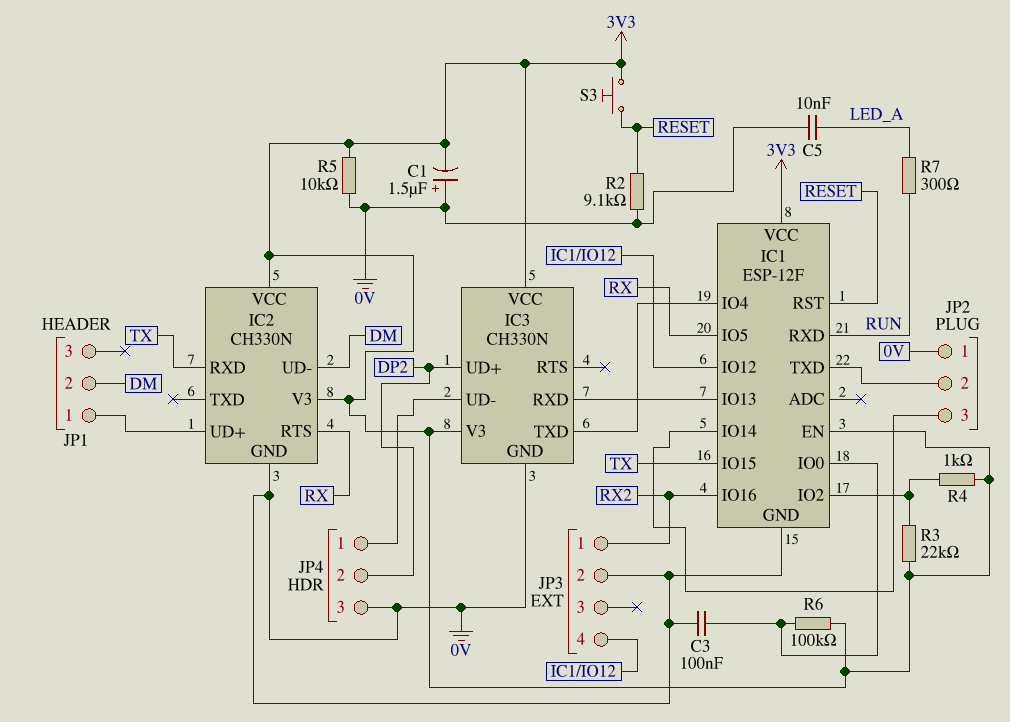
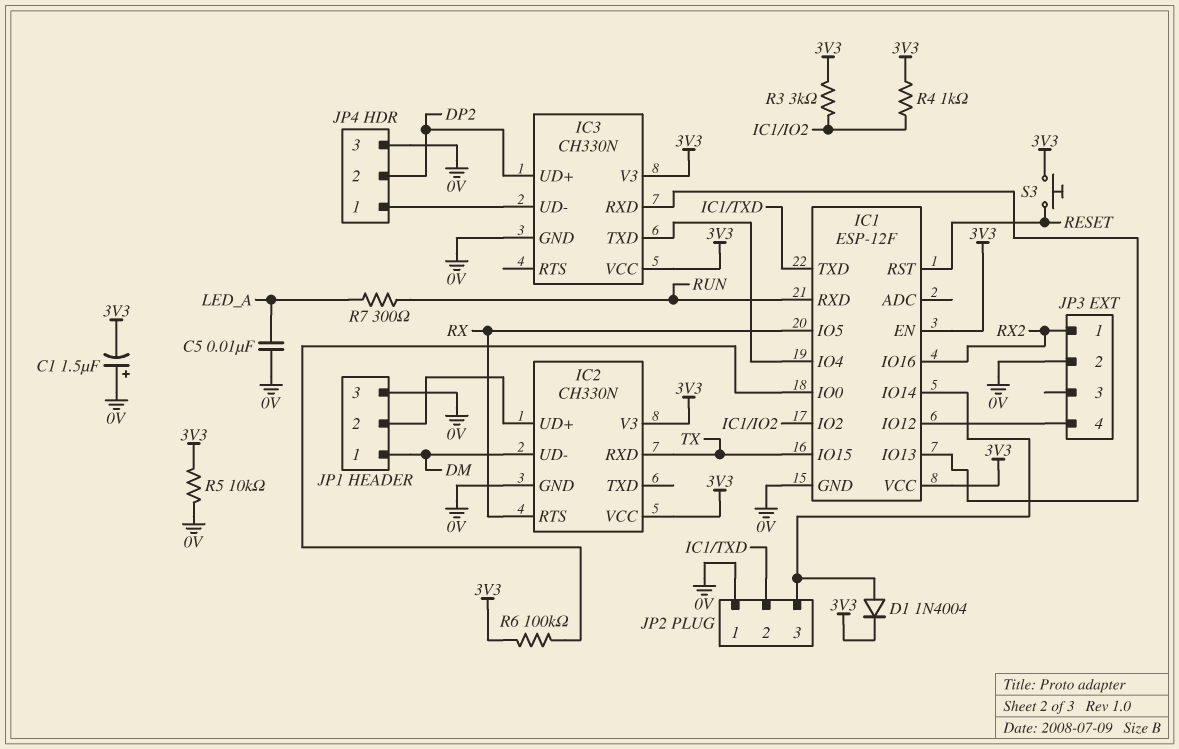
C3: 100nF (0V, IC1/IO0) -> none
D1: none -> diode 1N4004 (A IC1/IO14, K 3V3)
JP1 pin 1: IC2/UD+ -> DM
JP1 pin 2: DM -> IC2/UD+
JP1 pin 3: none -> 0V
R2: 9.1k (0V, RESET) -> none
R3: 22k (3V3, IC1/IO2) -> 3k (3V3, IC1/IO2)

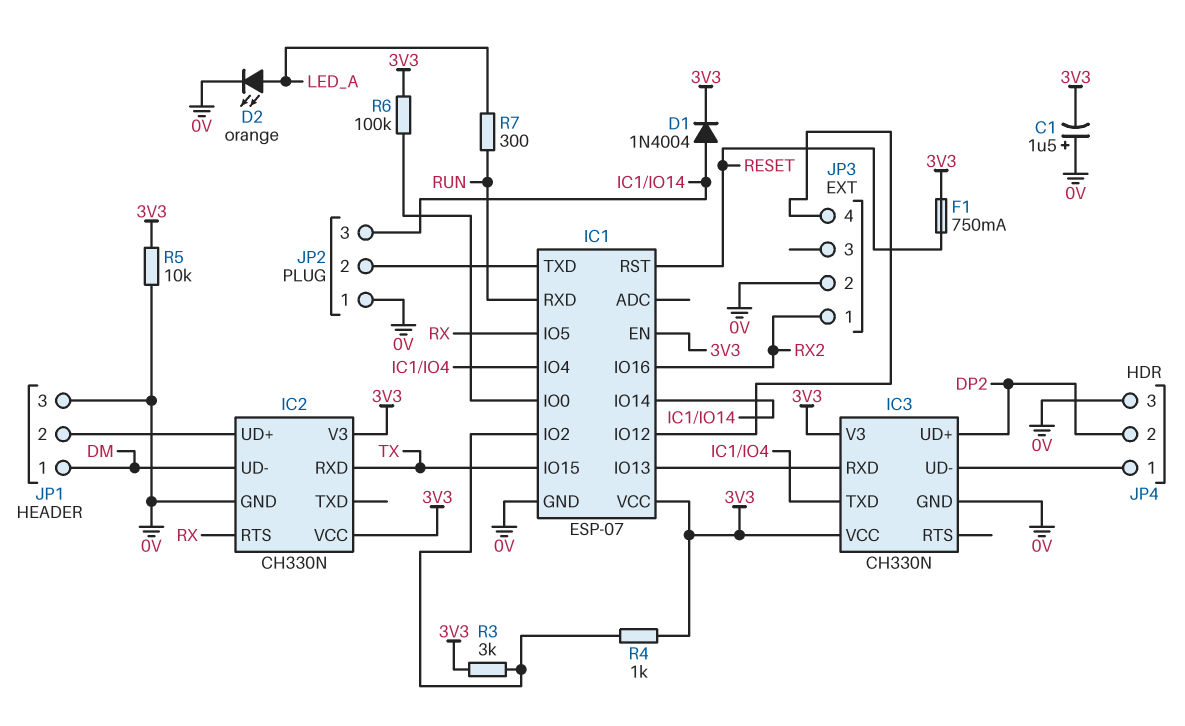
C5: 10nF (0V, LED_A) -> none
D2: none -> LED orange (A LED_A, K 0V)
F1: none -> 750mA (3V3, RESET)
IC1: ESP-12F -> ESP-07
S3: button (3V3, RESET) -> none

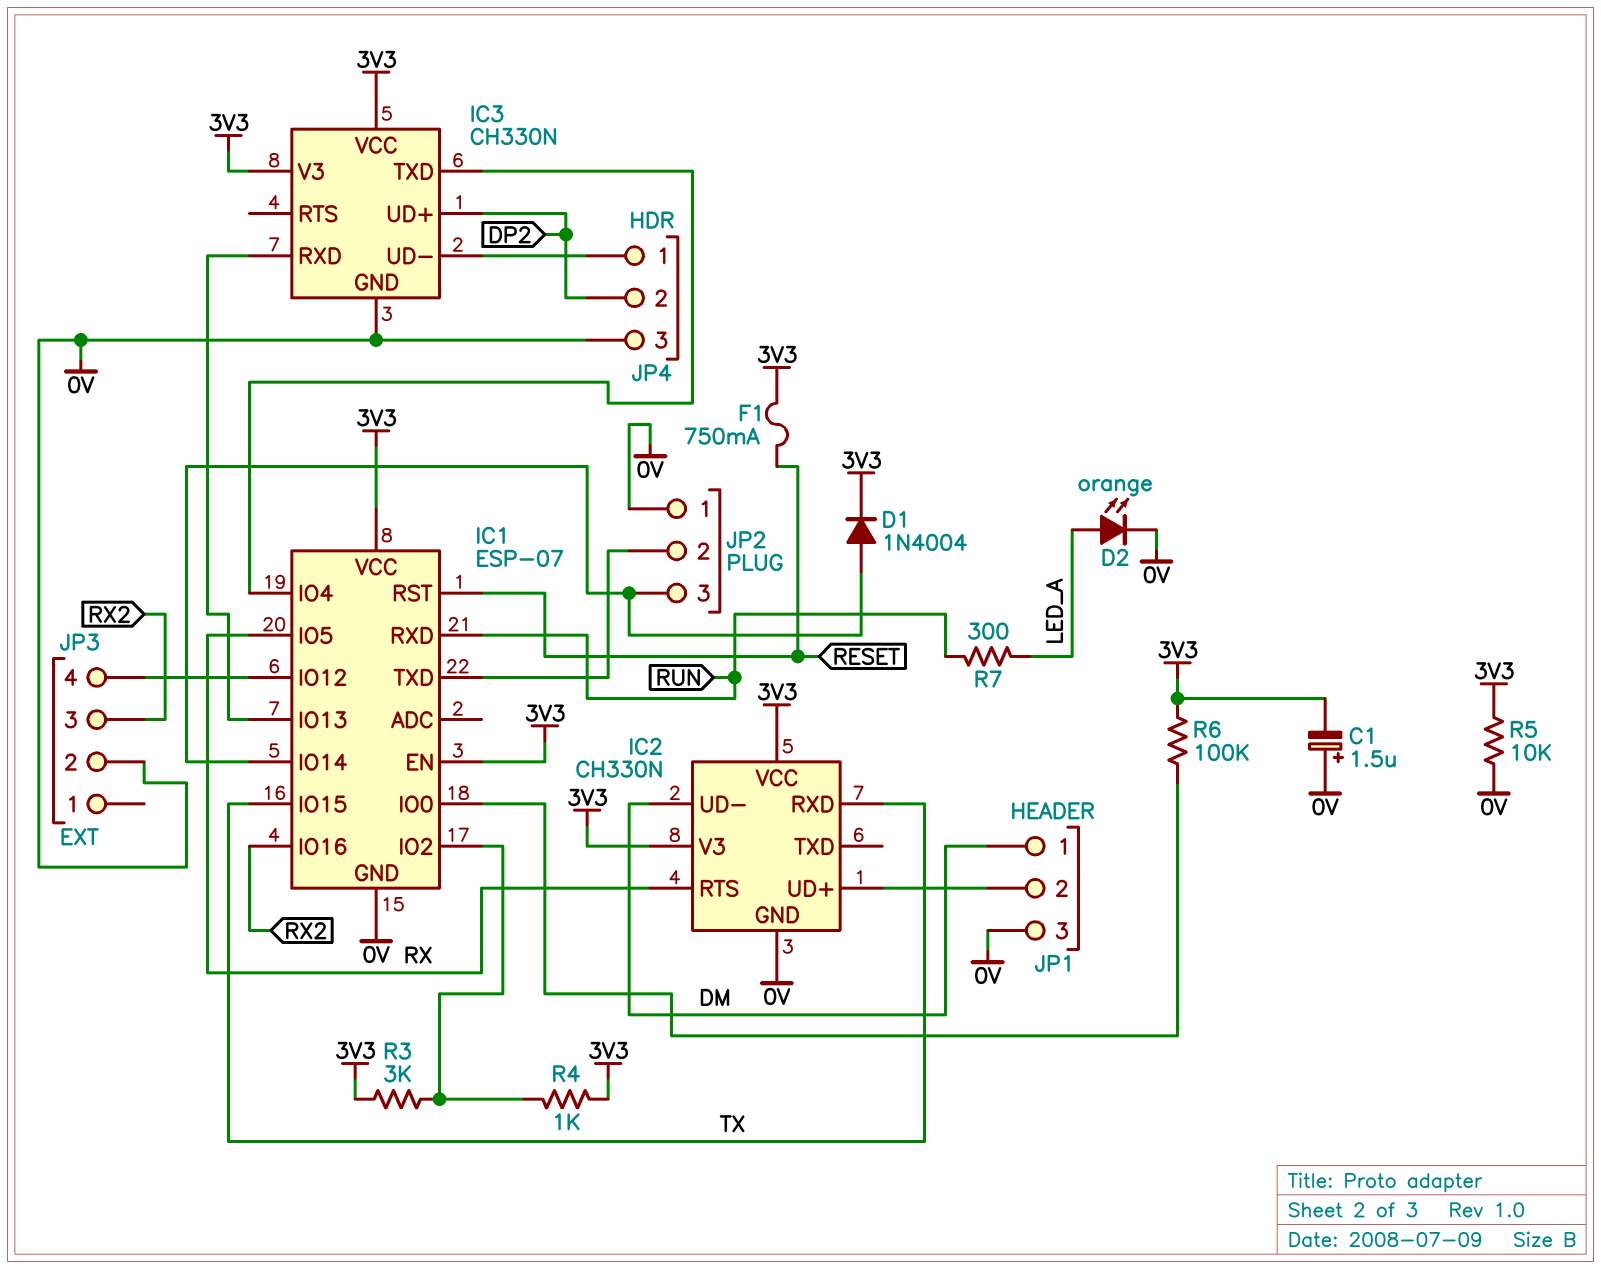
JP3 pin 1: RX2 -> none
JP3 pin 3: none -> RX2

